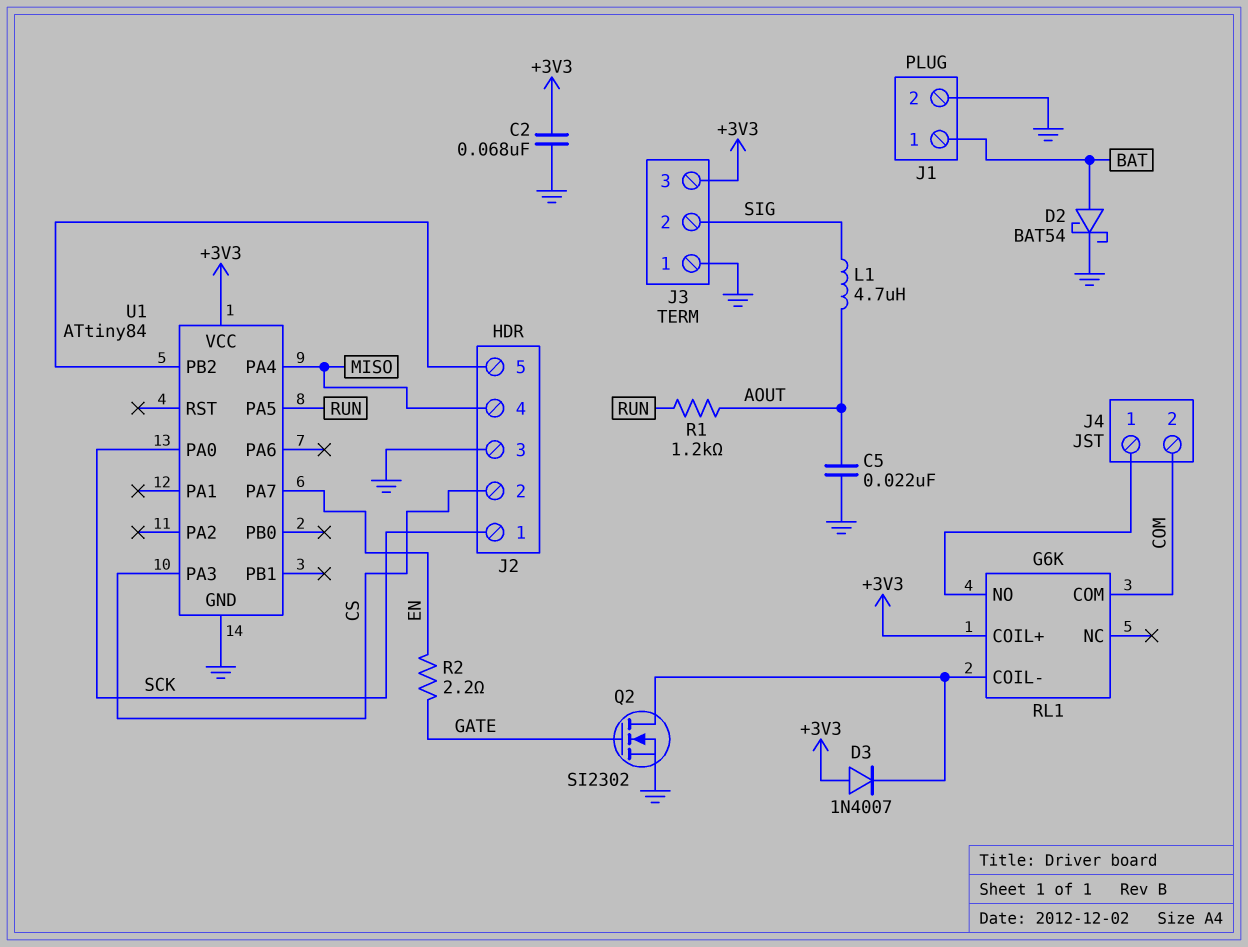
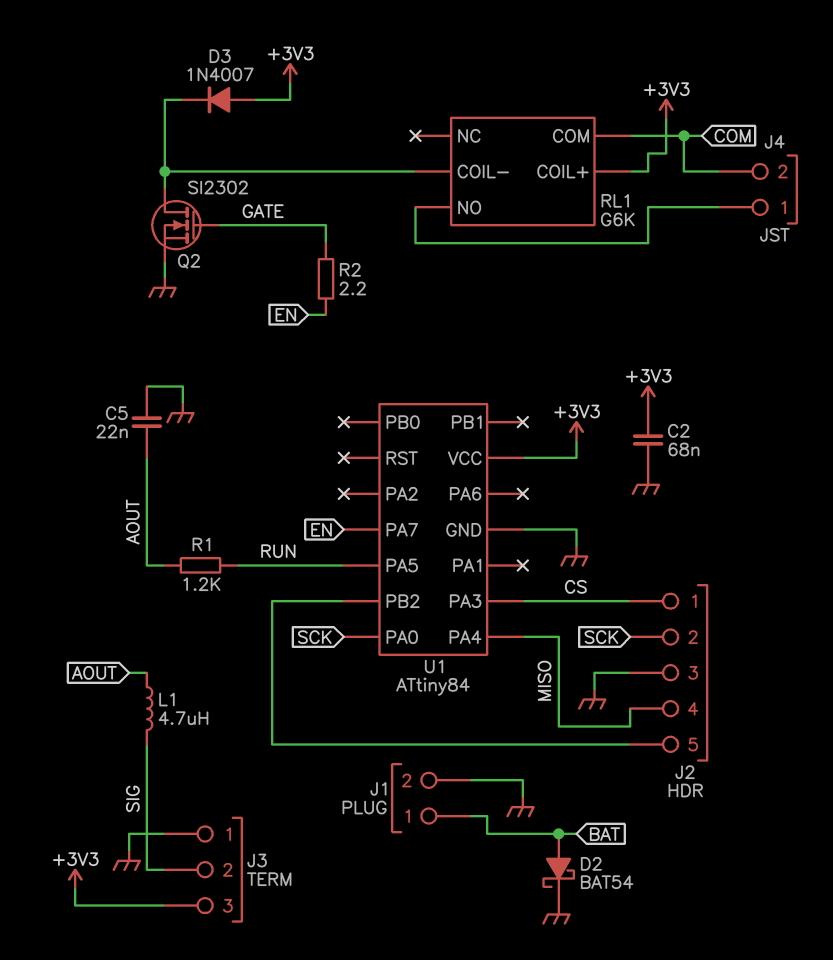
J2 pin 1: SCK -> CS
J2 pin 2: CS -> SCK

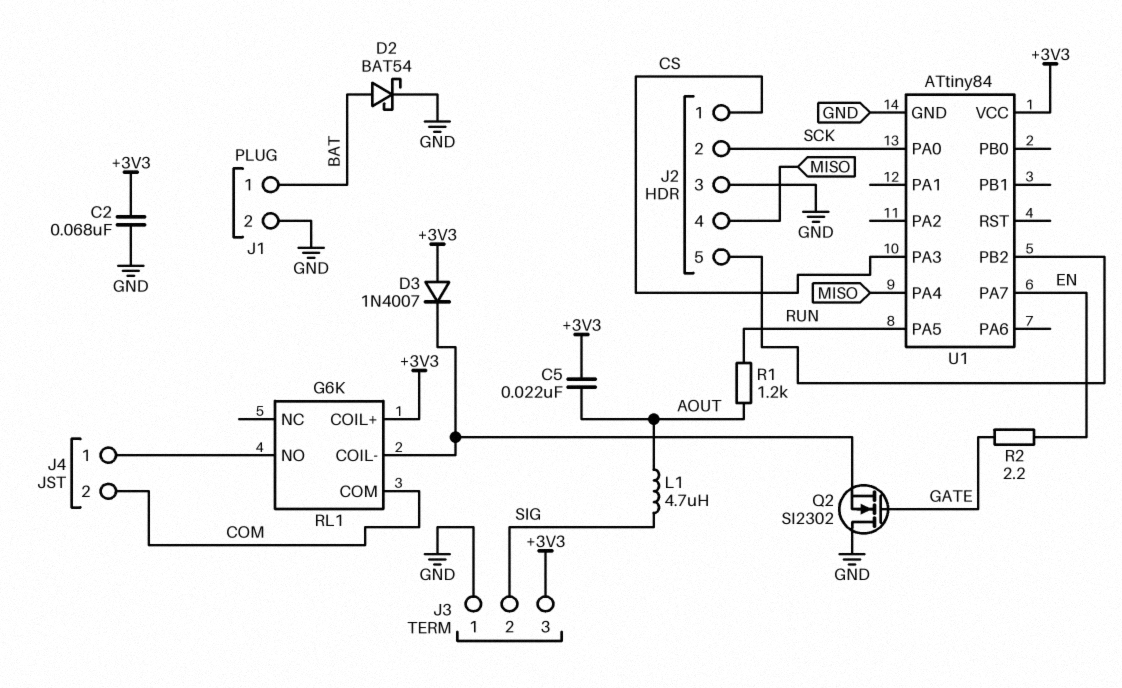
C5: 22nF (AOUT, GND) -> 22nF (+3V3, AOUT)
Q2: NMOS SI2302 (G GATE, D RL1/COIL-, S GND) -> NMOS SI2302 (G GATE, D GND, S RL1/COIL-)

